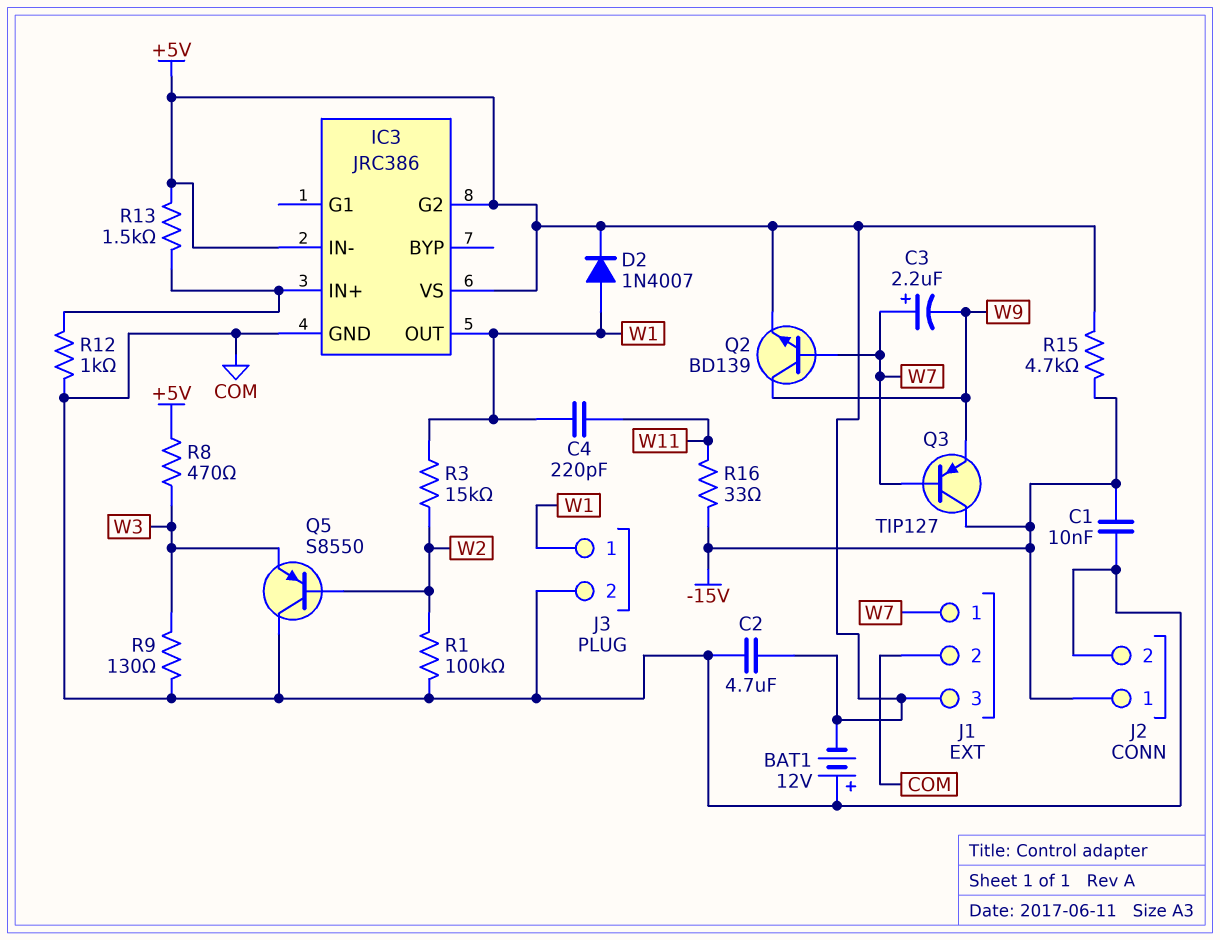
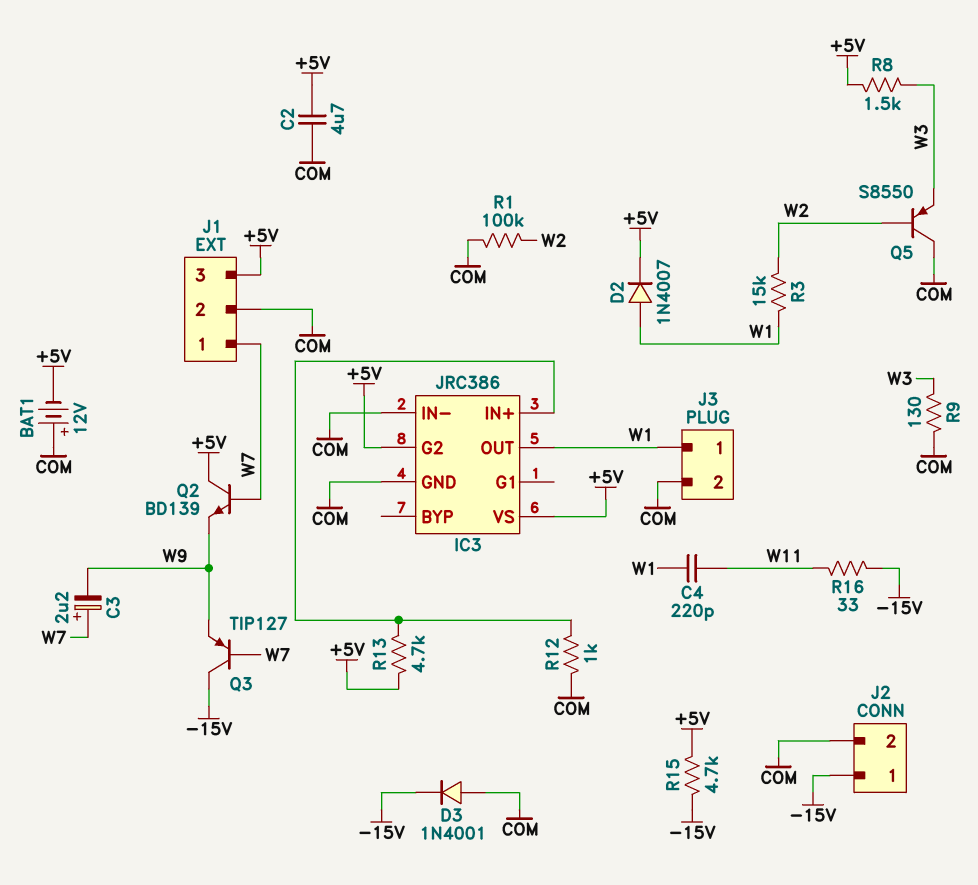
C1: 10nF (-15V, COM) -> none
D3: none -> diode 1N4001 (A COM, K -15V)
IC3 pin IN-: +5V -> COM
Q2: NPN BD139 (B W7, C W9, E +5V) -> NPN BD139 (B W7, C +5V, E W9)
R8: 470 (+5V, W3) -> 1.5k (+5V, W3)
R13: 1.5k (+5V, IC3/IN+) -> 4.7k (+5V, IC3/IN+)

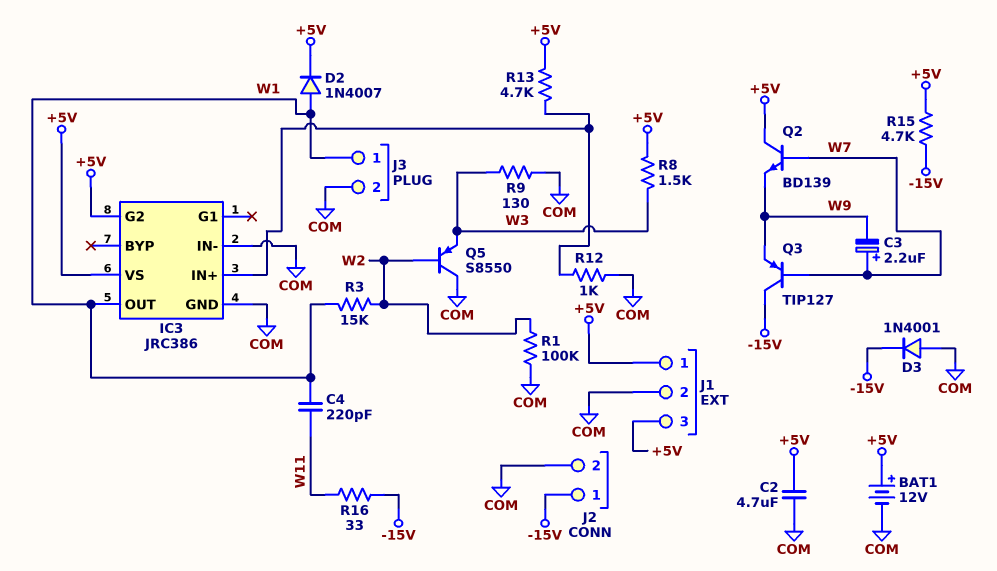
BAT1: 12V (plus COM, minus +5V) -> 12V (plus +5V, minus COM)
J1 pin 1: W7 -> +5V

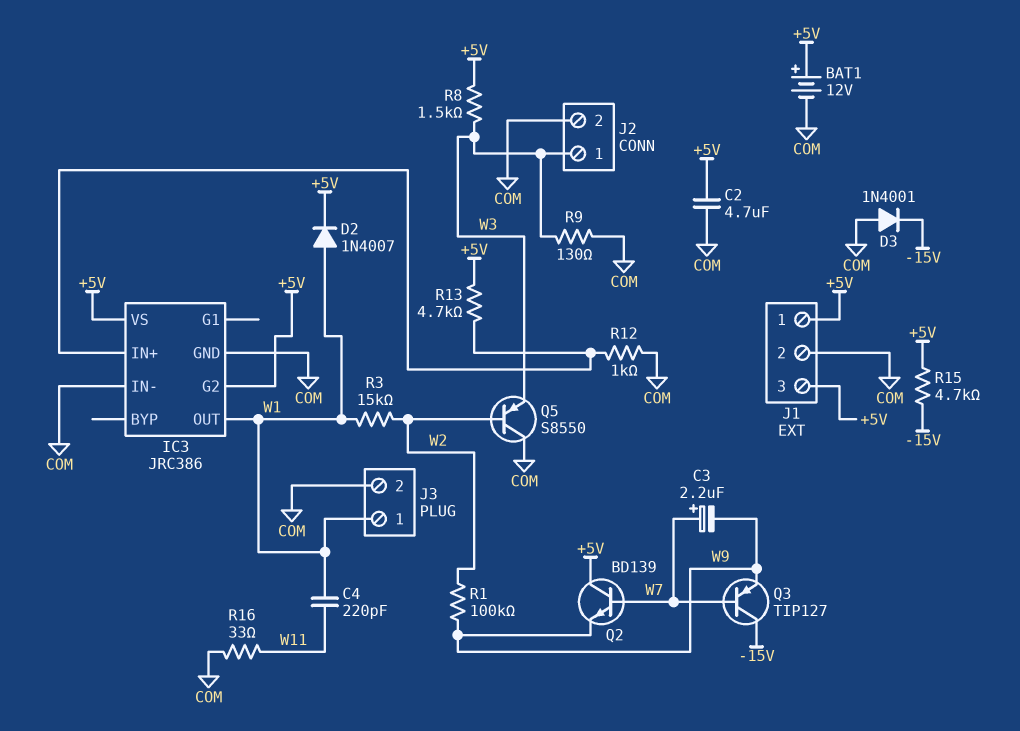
J2 pin 1: -15V -> W3
R1: 100k (COM, W2) -> 100k (W2, W9)
R16: 33 (-15V, W11) -> 33 (COM, W11)

